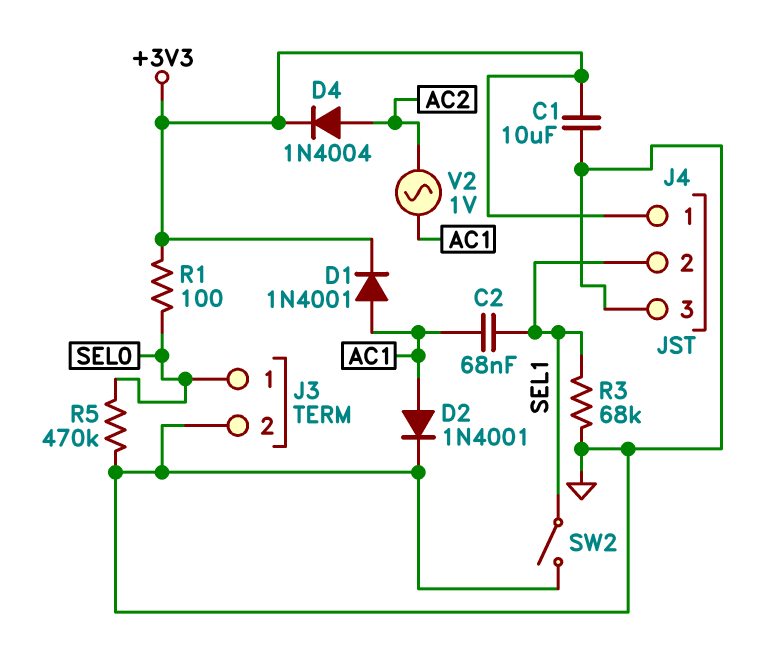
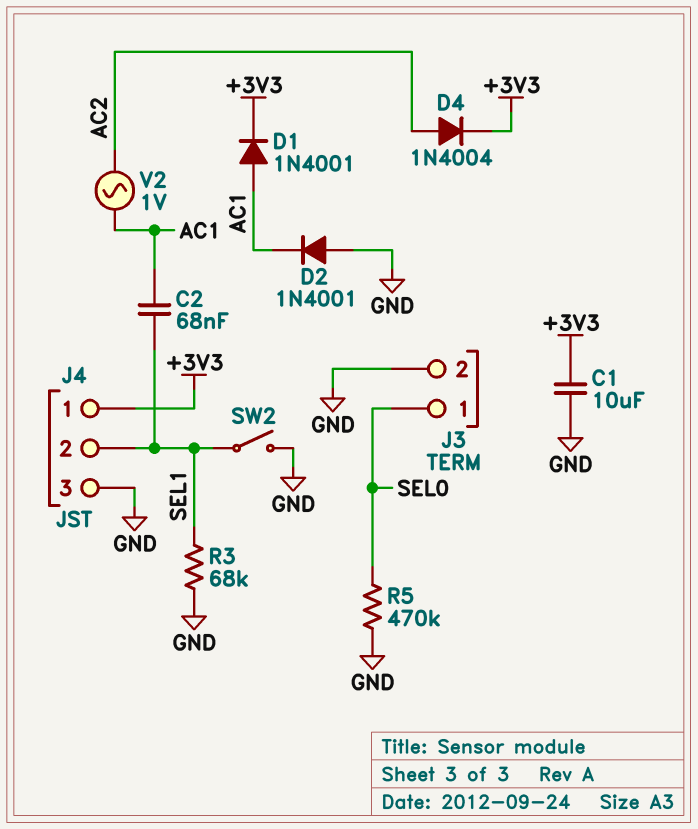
D2: diode 1N4001 (A AC1, K GND) -> diode 1N4001 (A GND, K AC1)
R1: 100 (+3V3, SEL0) -> none

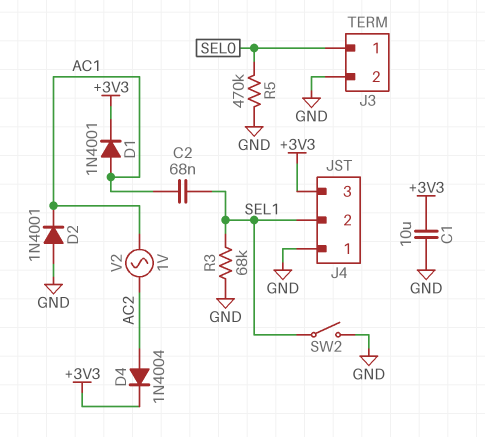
J4 pin 1: +3V3 -> GND
J4 pin 3: GND -> +3V3

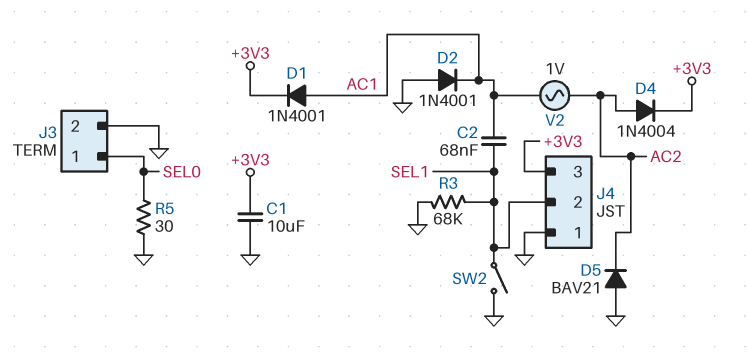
D5: none -> diode BAV21 (A GND, K AC2)
R5: 470k (GND, SEL0) -> 30 (GND, SEL0)

